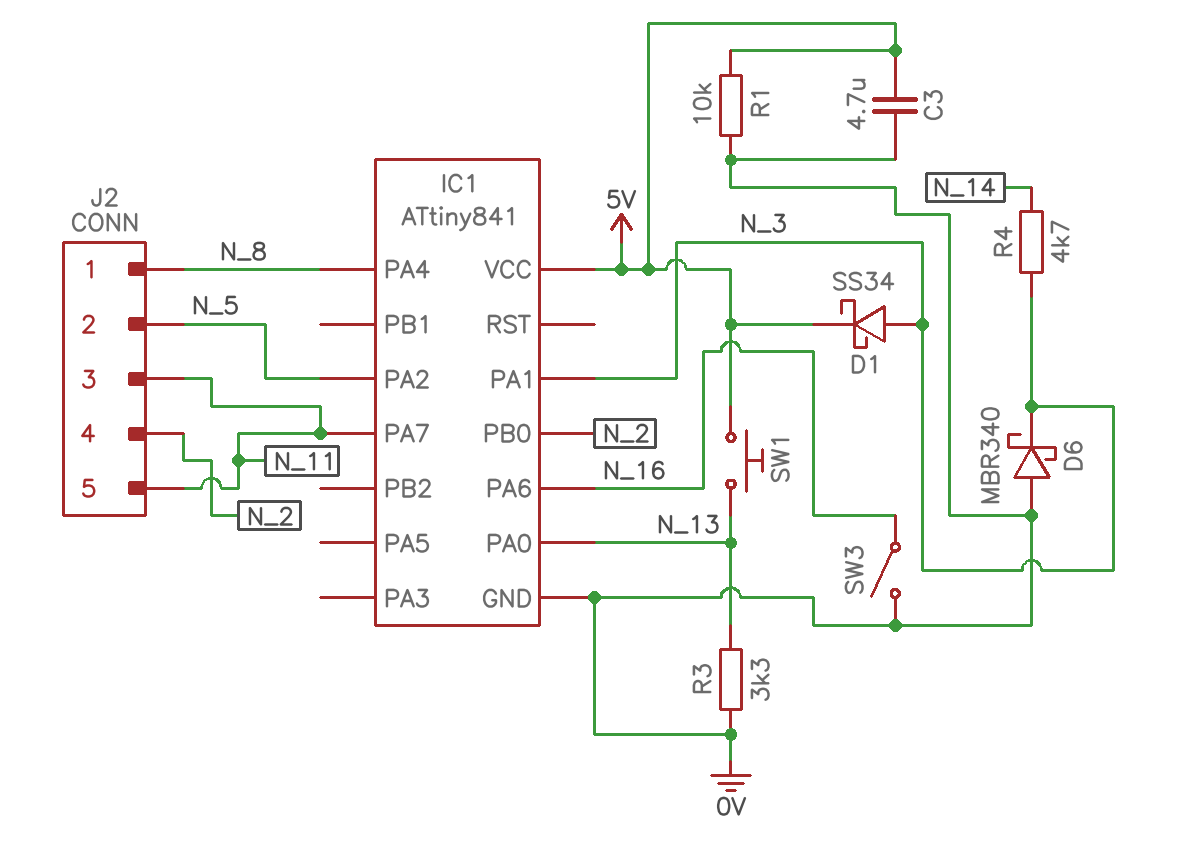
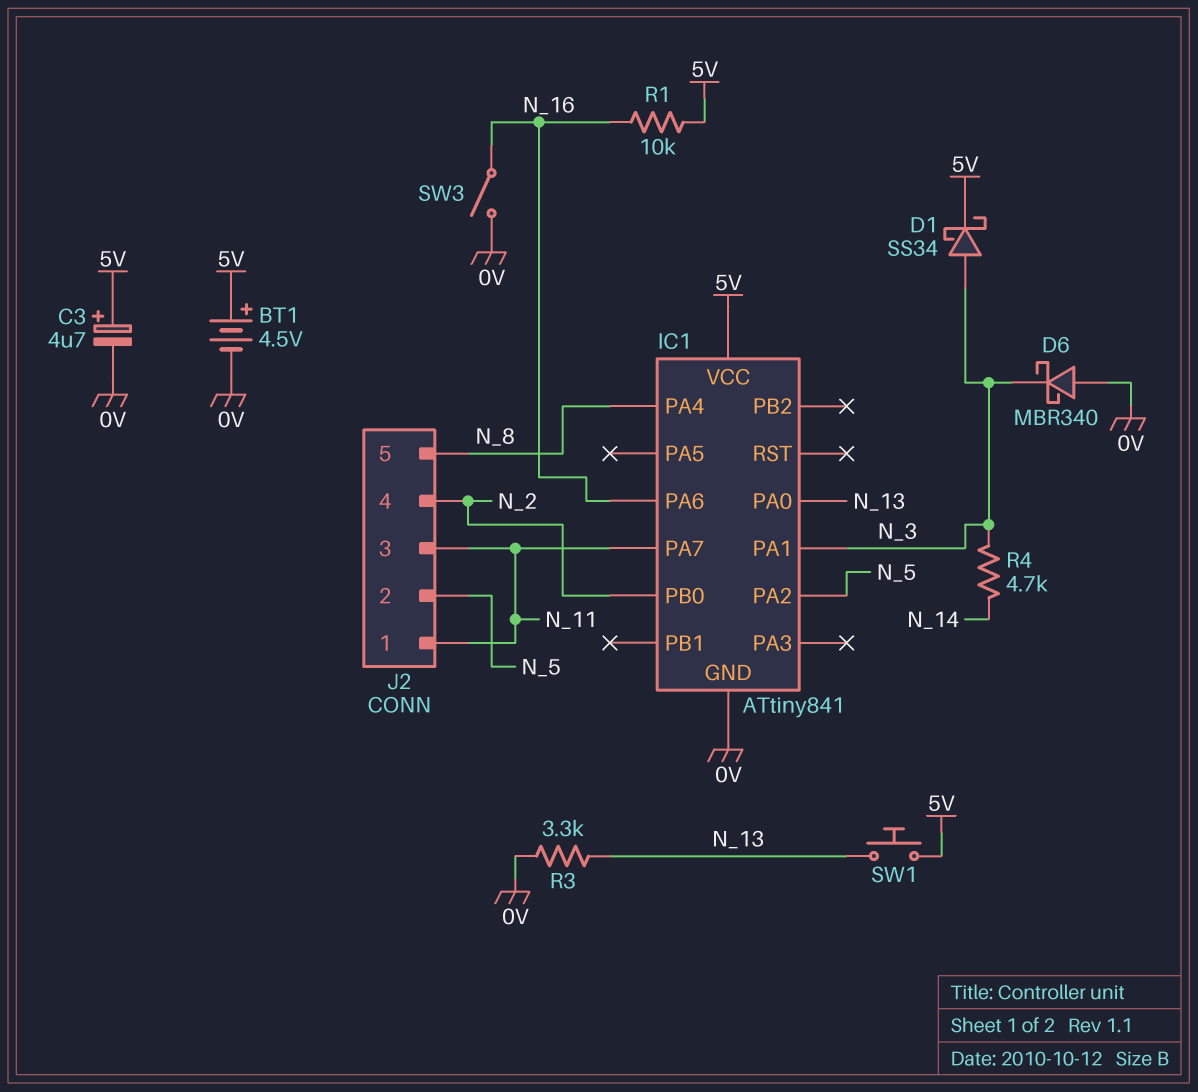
BT1: none -> 4.5V (plus 5V, minus 0V)
C3: 4.7uF (0V, 5V) -> 4.7uF (plus 5V, minus 0V)
J2 pin 1: N_8 -> N_11
J2 pin 5: N_11 -> N_8
R1: 10k (0V, 5V) -> 10k (5V, N_16)

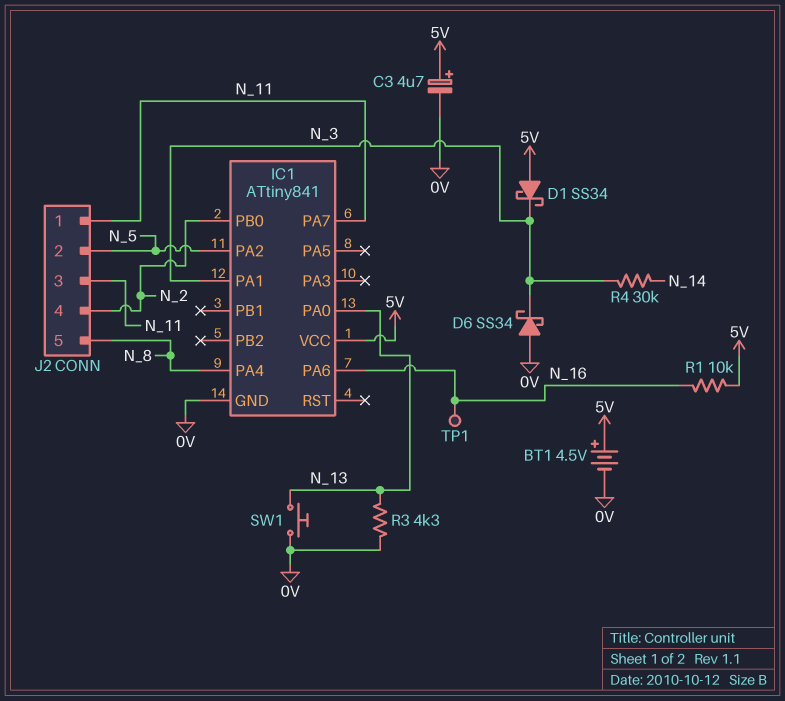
D1: schottky SS34 (A N_3, K 5V) -> schottky SS34 (A 5V, K N_3)
D6: schottky MBR340 (A 0V, K N_3) -> schottky SS34 (A 0V, K N_3)
R3: 3.3k (0V, N_13) -> 4.3k (0V, N_13)
R4: 4.7k (N_3, N_14) -> 30k (N_3, N_14)
SW1: button (5V, N_13) -> button (0V, N_13)
SW3: switch (0V, N_16) -> none
TP1: none -> test point (N_16)

